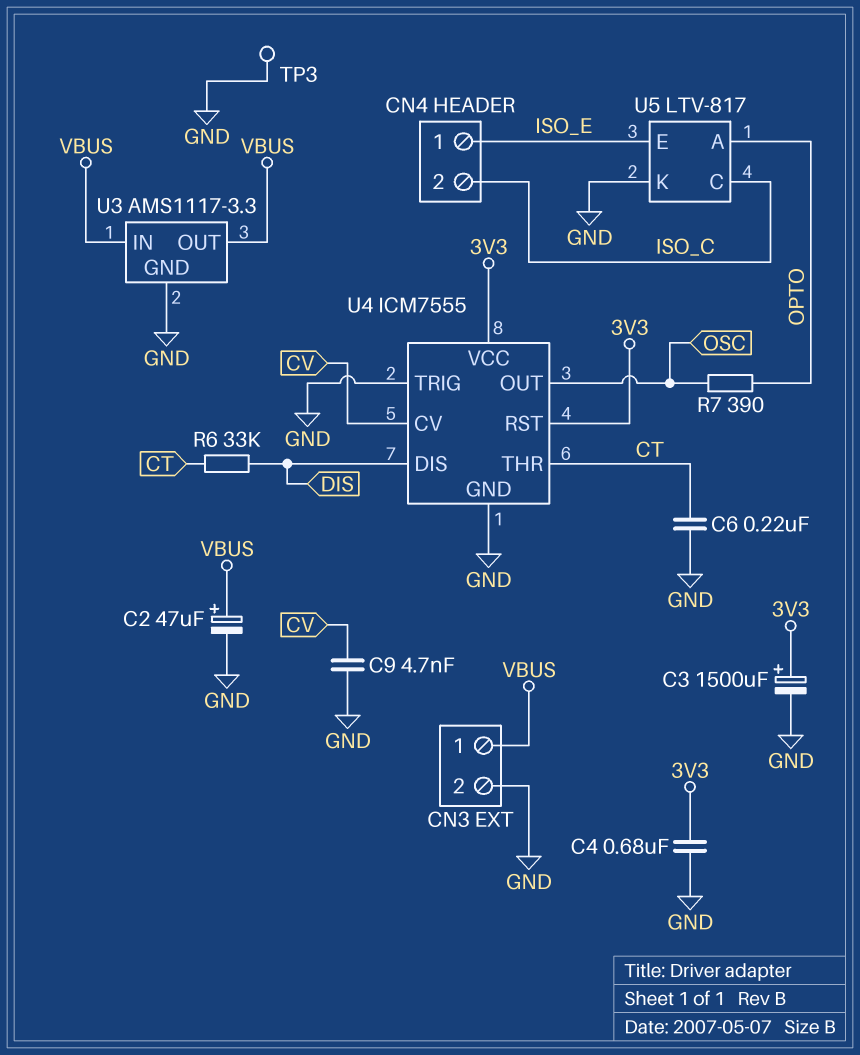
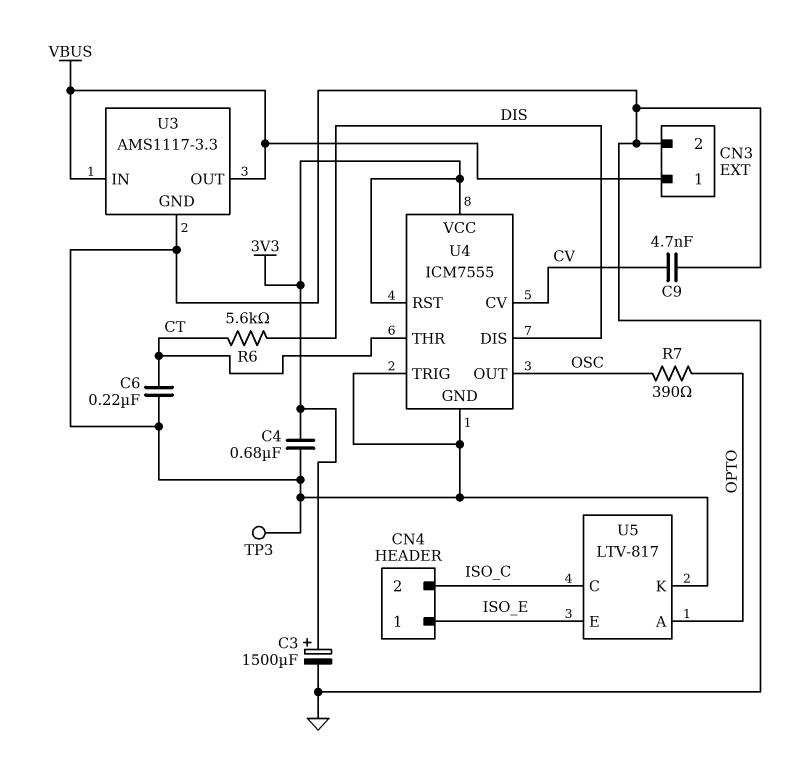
C2: 47uF (plus VBUS, minus GND) -> none
R6: 33k (CT, DIS) -> 5.6k (CT, DIS)

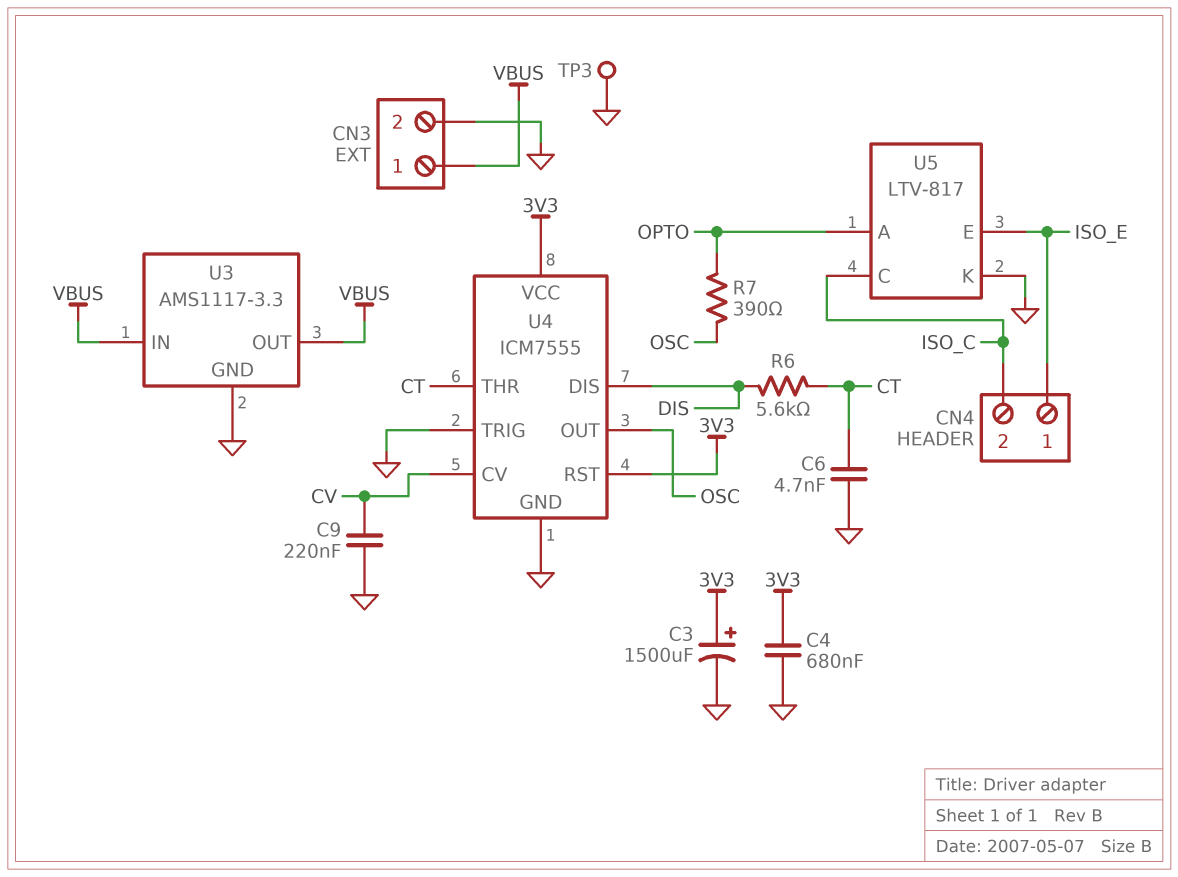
C6: 220nF (CT, GND) -> 4.7nF (CT, GND)
C9: 4.7nF (CV, GND) -> 220nF (CV, GND)

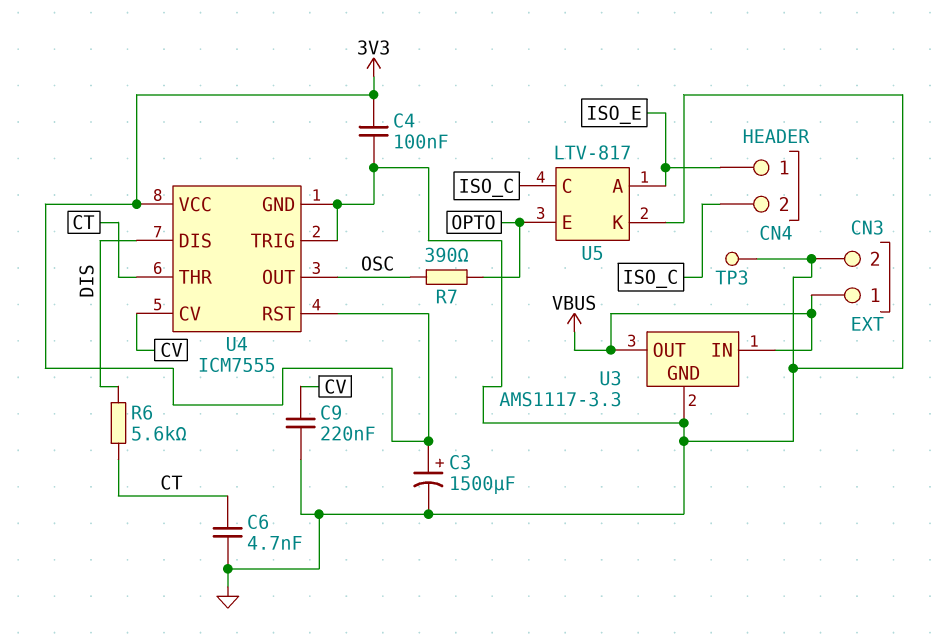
C4: 680nF (3V3, GND) -> 100nF (3V3, GND)
U5 pin A: OPTO -> ISO_E
U5 pin E: ISO_E -> OPTO

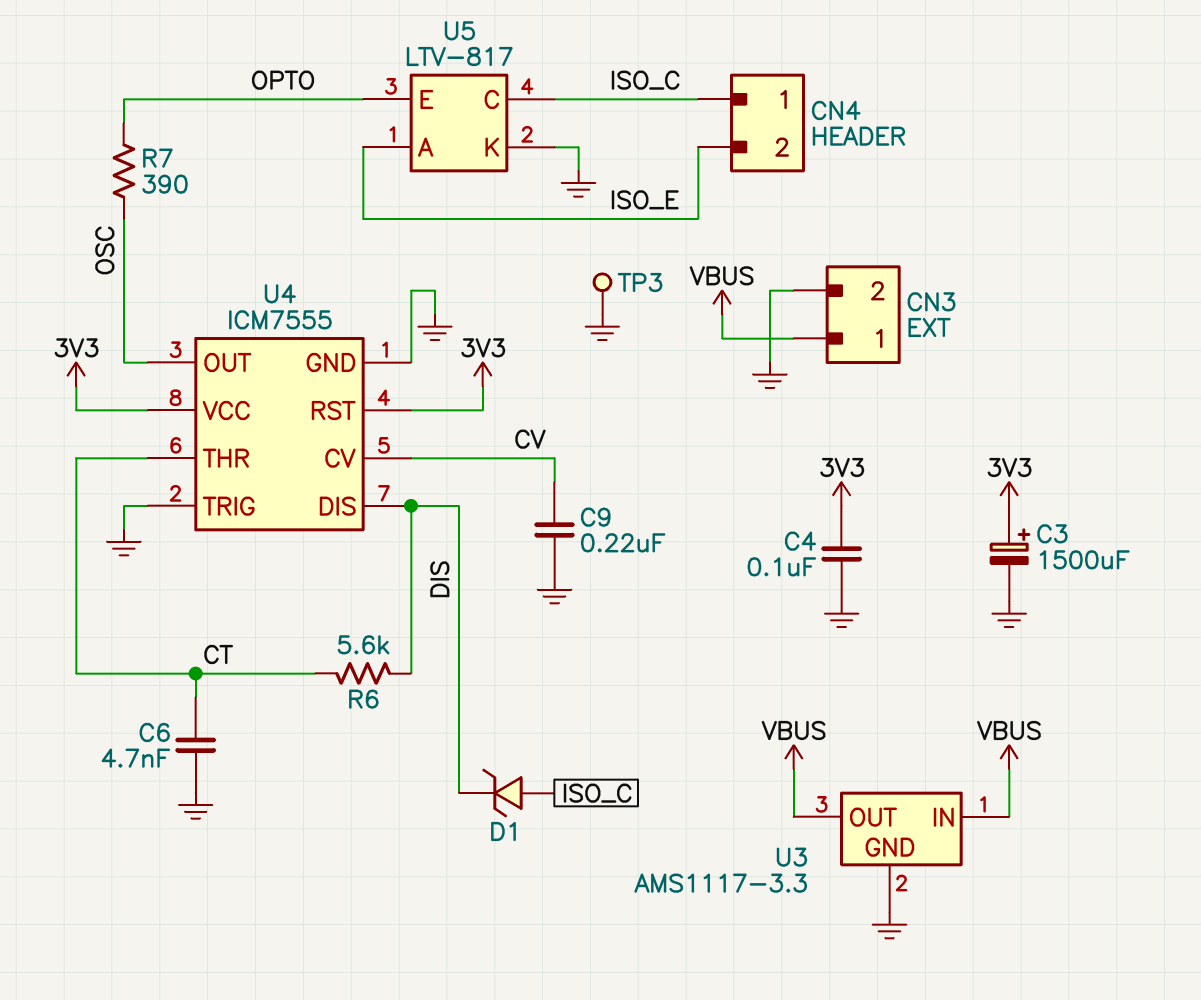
CN4 pin 1: ISO_E -> ISO_C
CN4 pin 2: ISO_C -> ISO_E
D1: none -> zener (A ISO_C, K DIS)

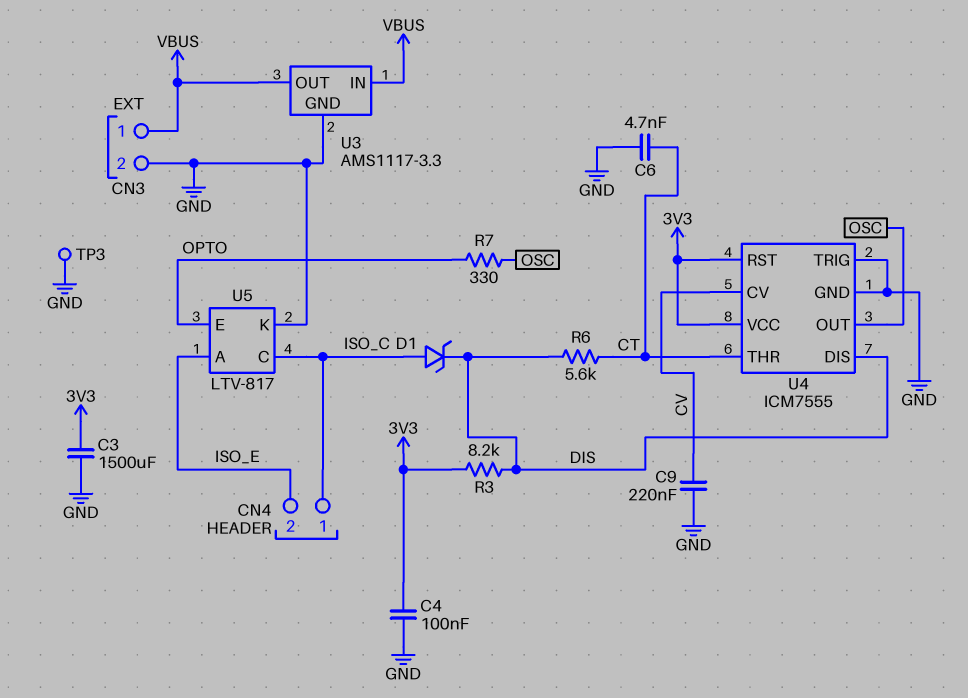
C3: 1500uF (plus 3V3, minus GND) -> 1500uF (3V3, GND)
R3: none -> 8.2k (3V3, DIS)
R7: 390 (OPTO, OSC) -> 330 (OPTO, OSC)

